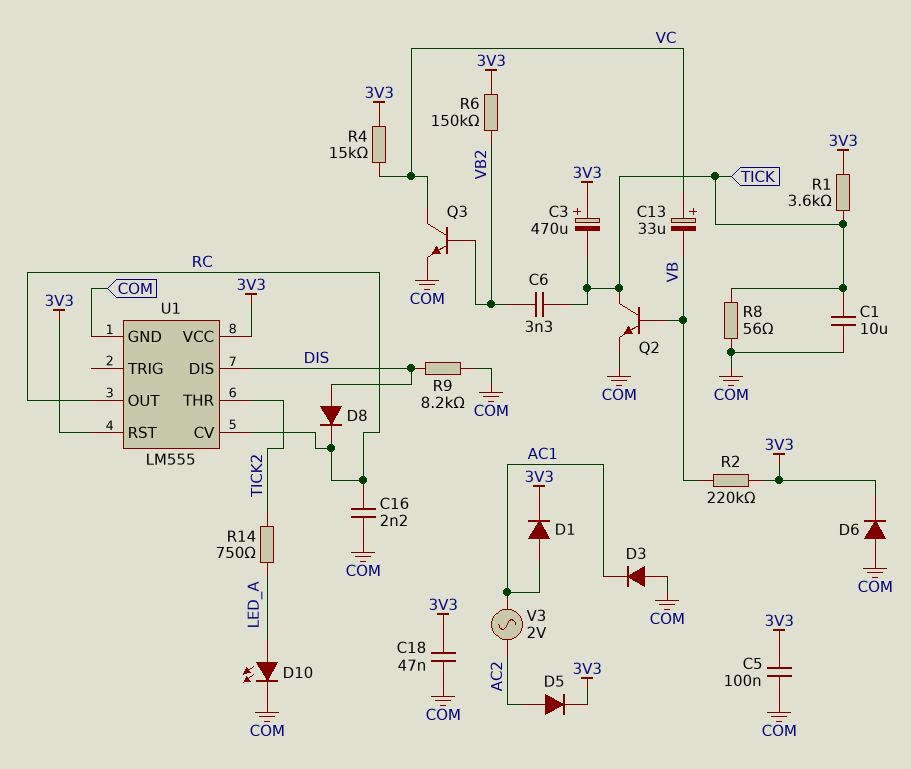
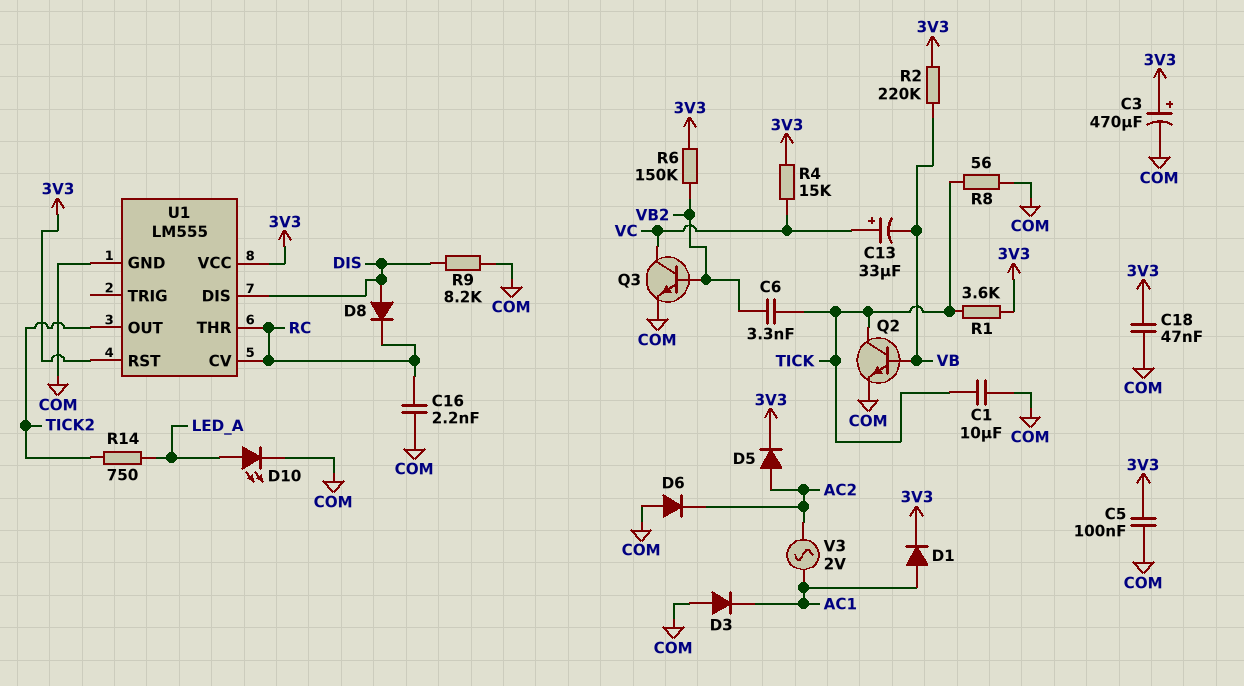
C3: 470uF (plus 3V3, minus TICK) -> 470uF (plus 3V3, minus COM)
D6: diode (A COM, K 3V3) -> diode (A COM, K AC2)
U1 pin OUT: RC -> TICK2
U1 pin THR: TICK2 -> RC

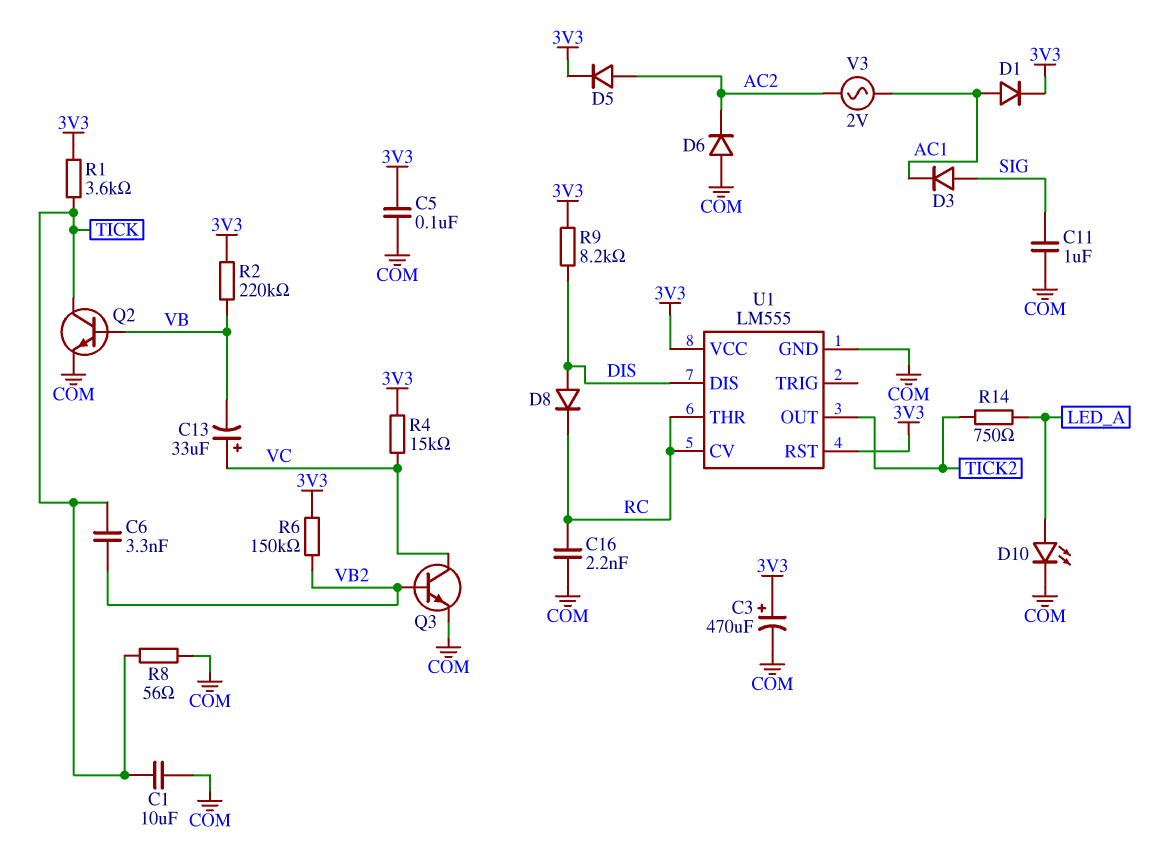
C11: none -> 1uF (COM, SIG)
C18: 47nF (3V3, COM) -> none
D3: diode (A COM, K AC1) -> diode (A SIG, K AC1)
R9: 8.2k (COM, DIS) -> 8.2k (3V3, DIS)

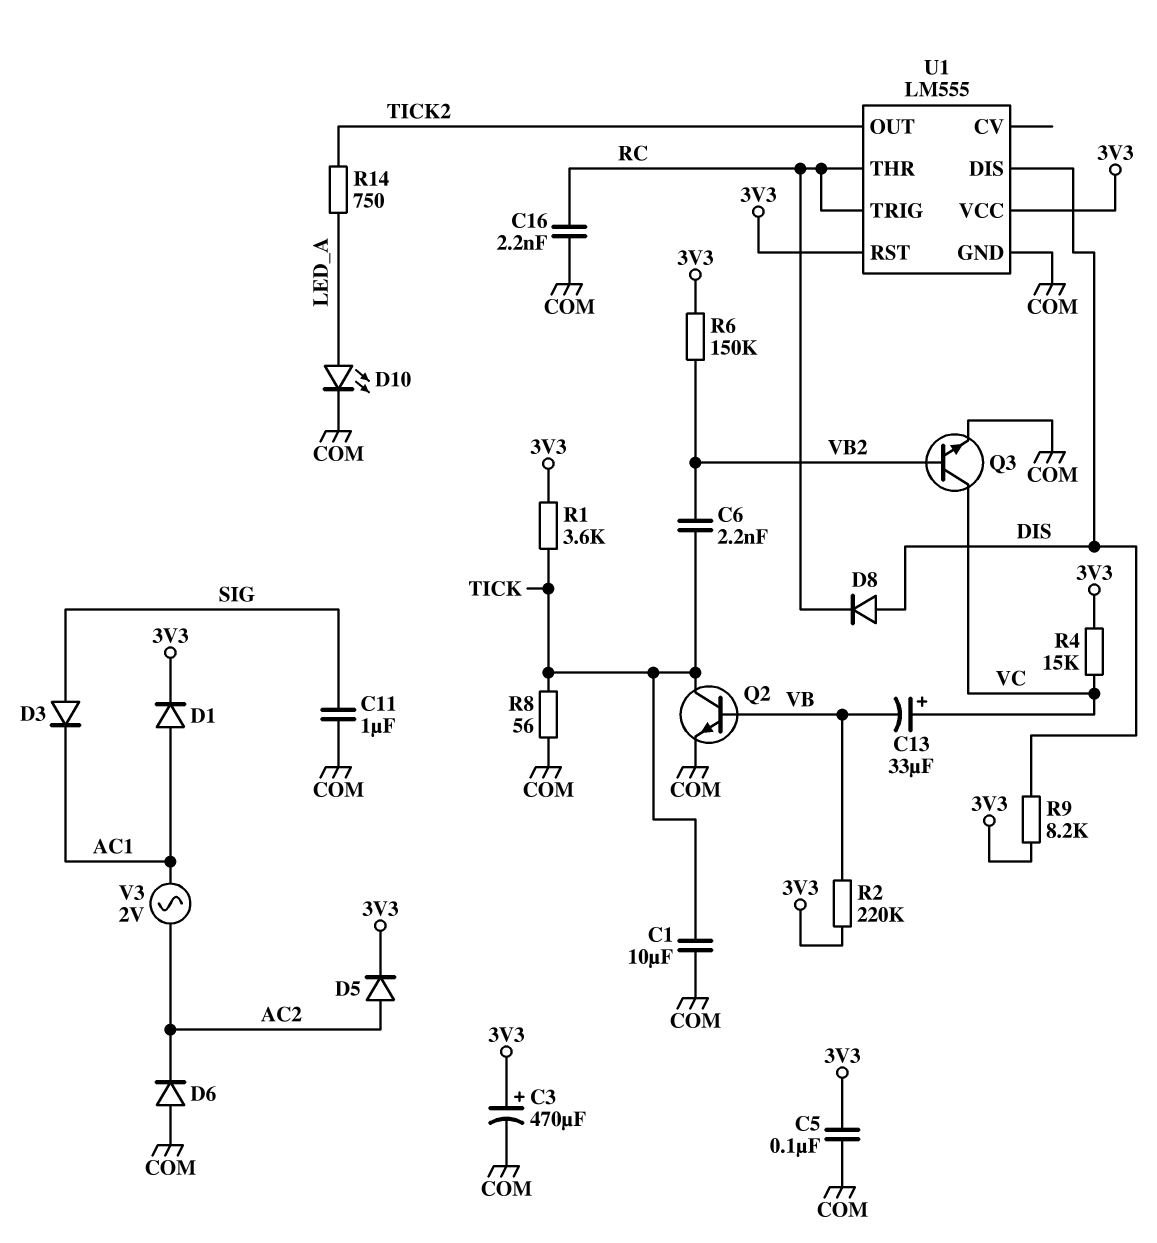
C6: 3.3nF (TICK, VB2) -> 2.2nF (TICK, VB2)
U1 pin CV: RC -> none
U1 pin TRIG: none -> RC

